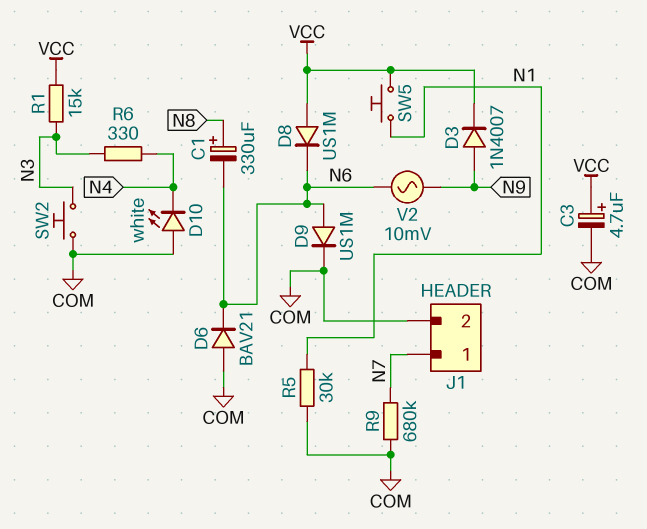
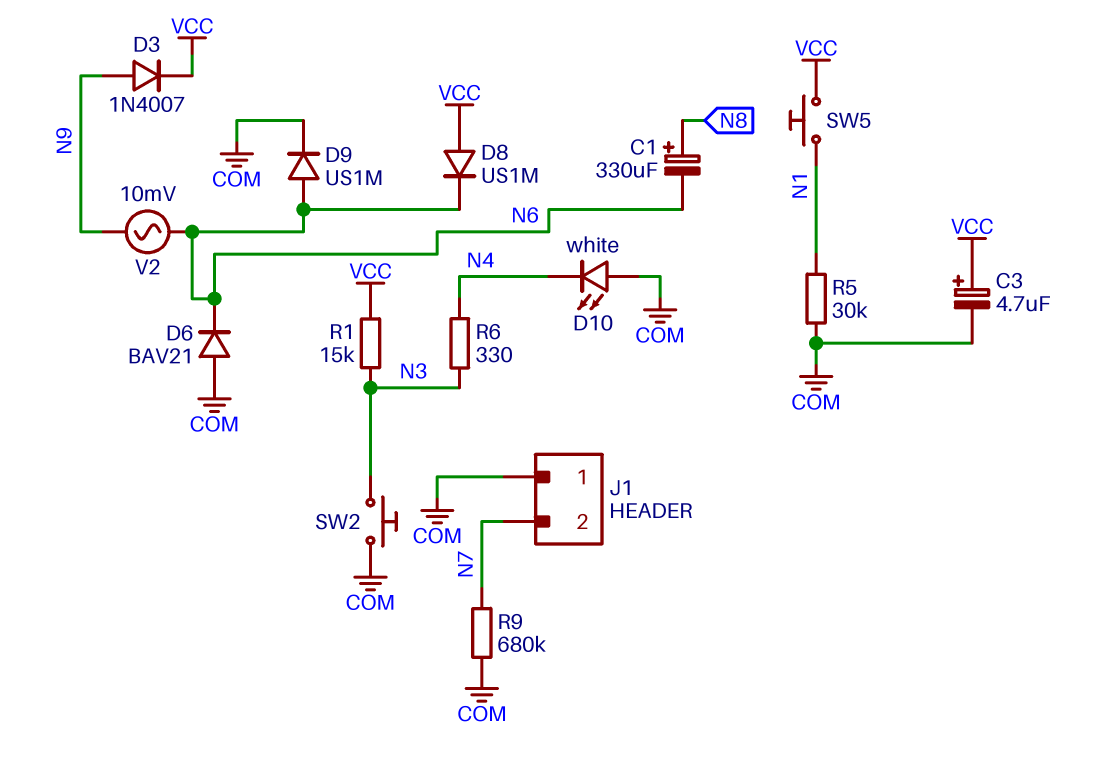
J1 pin 1: N7 -> COM
J1 pin 2: COM -> N7

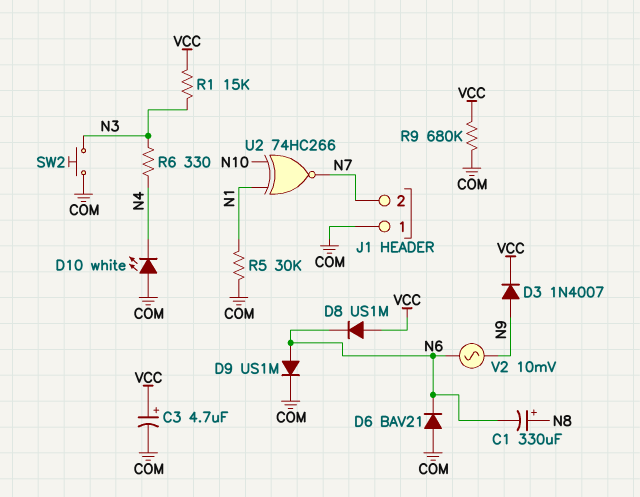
R9: 680k (COM, N7) -> 680k (COM, VCC)
SW5: button (N1, VCC) -> none
U2: none -> XNOR 74HC266 (in N1, in N10, out N7)

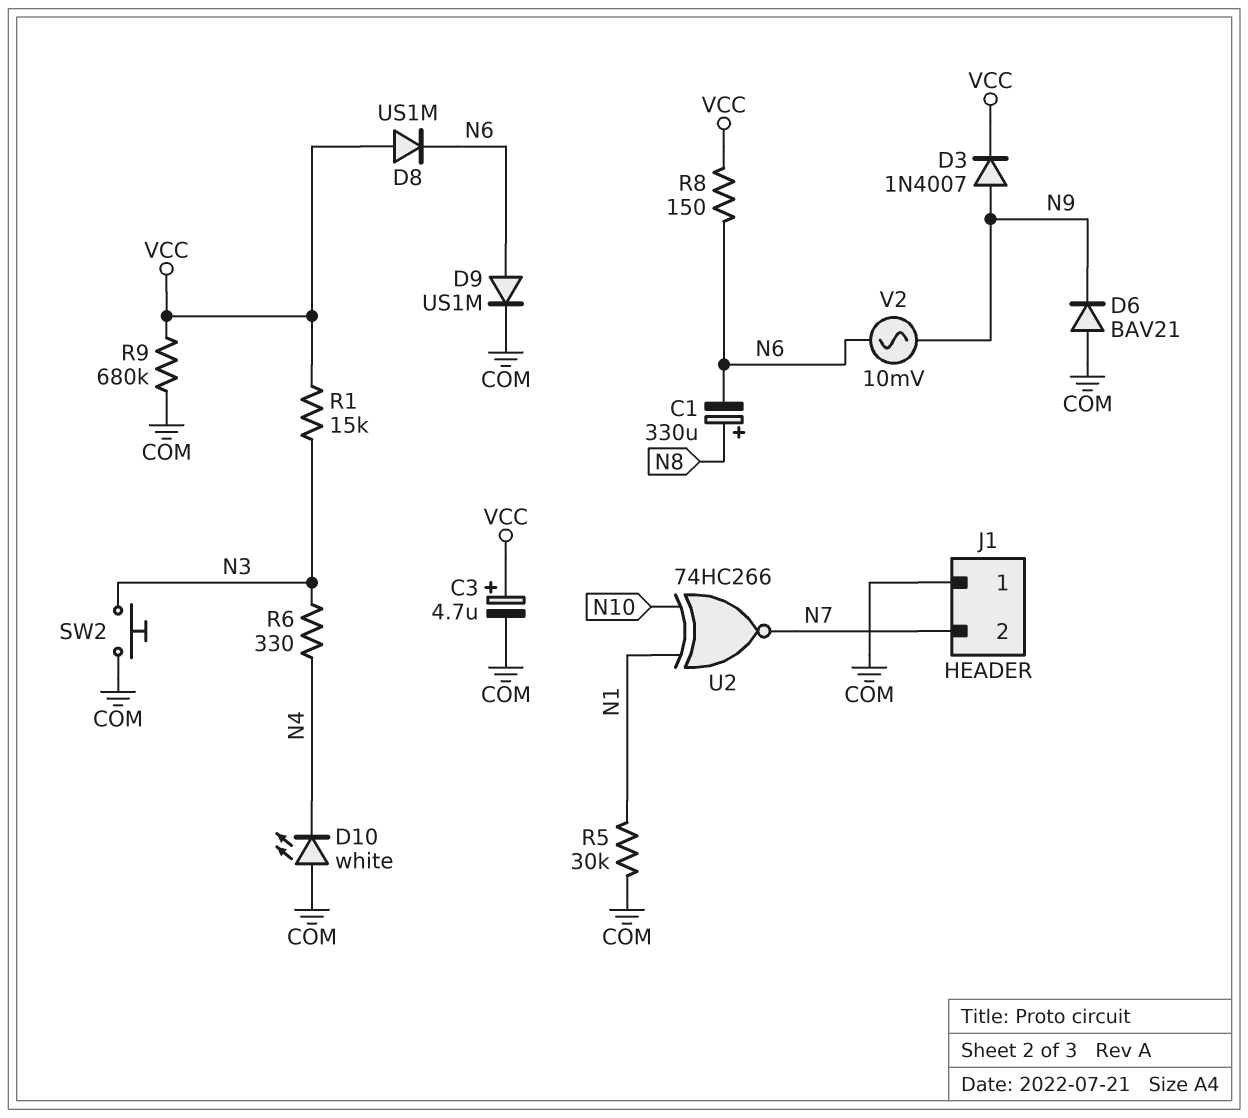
D6: diode BAV21 (A COM, K N6) -> diode BAV21 (A COM, K N9)
R8: none -> 150 (N6, VCC)

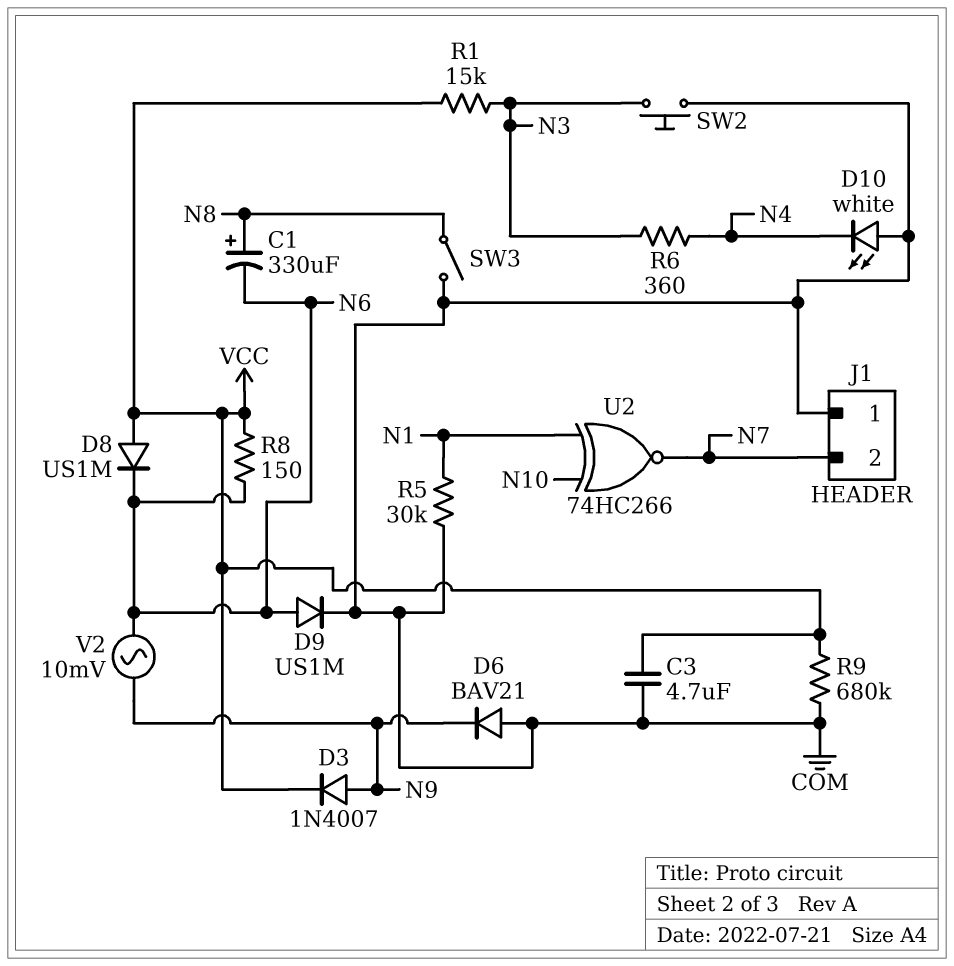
C3: 4.7uF (plus VCC, minus COM) -> 4.7uF (COM, VCC)
R6: 330 (N3, N4) -> 360 (N3, N4)
SW3: none -> switch (COM, N8)

